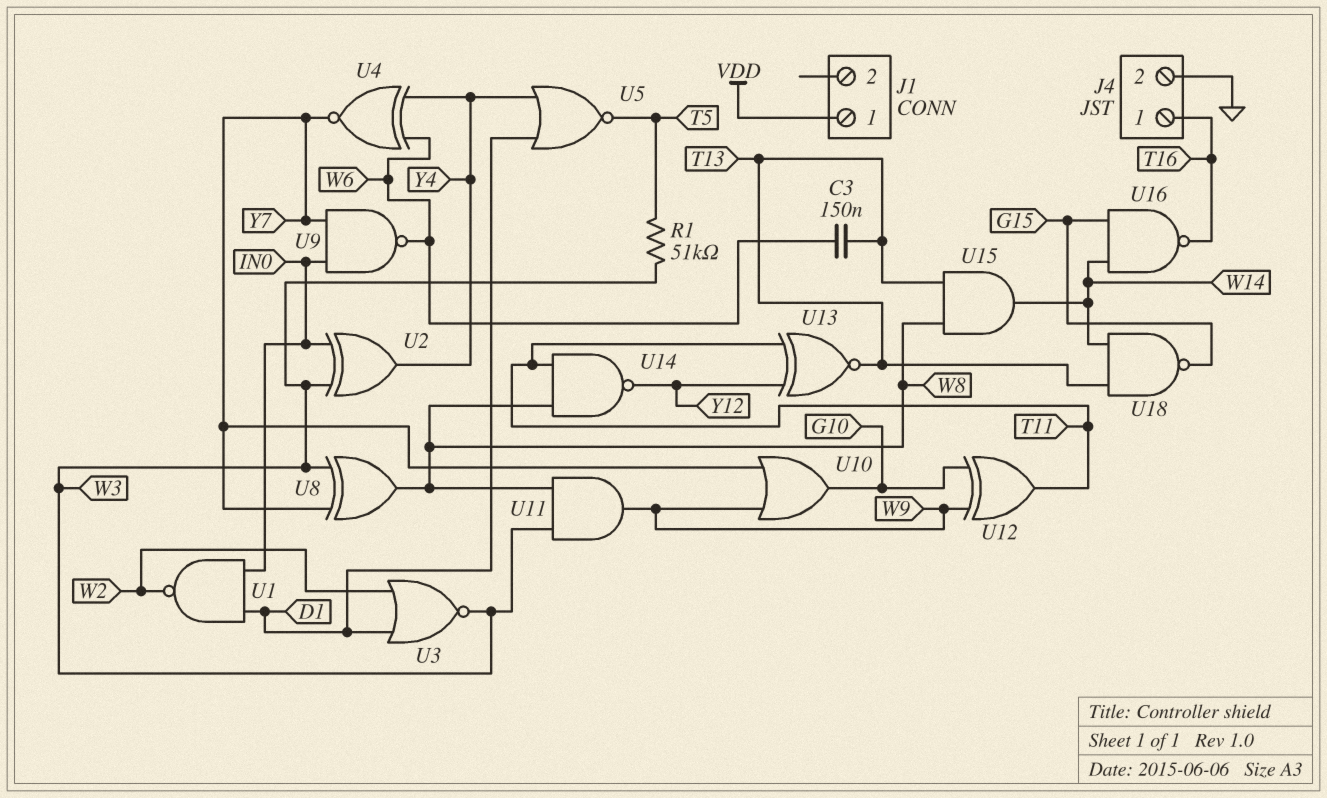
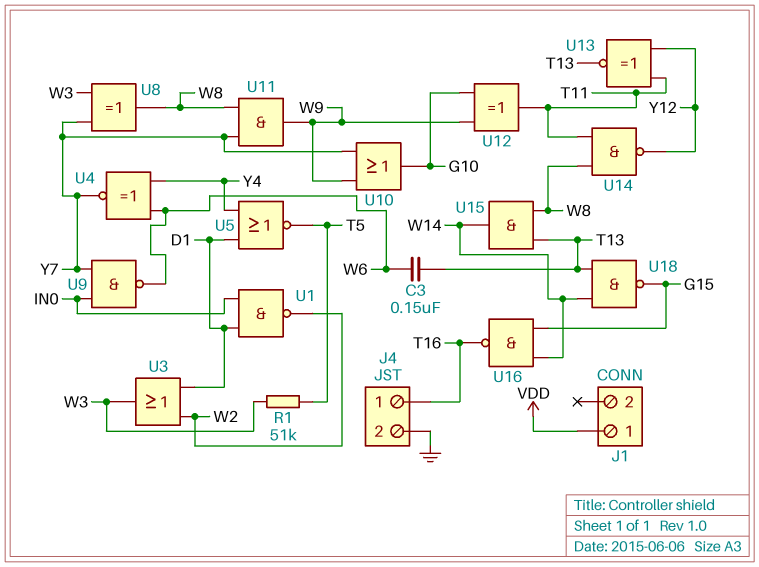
U2: XOR (in IN0, in W3, out Y4) -> none
U3: NOR (in D1, in W2, out W3) -> OR (in D1, in W2, out W3)
U11: AND (in W3, in W8, out W9) -> AND (in W8, in Y7, out W9)

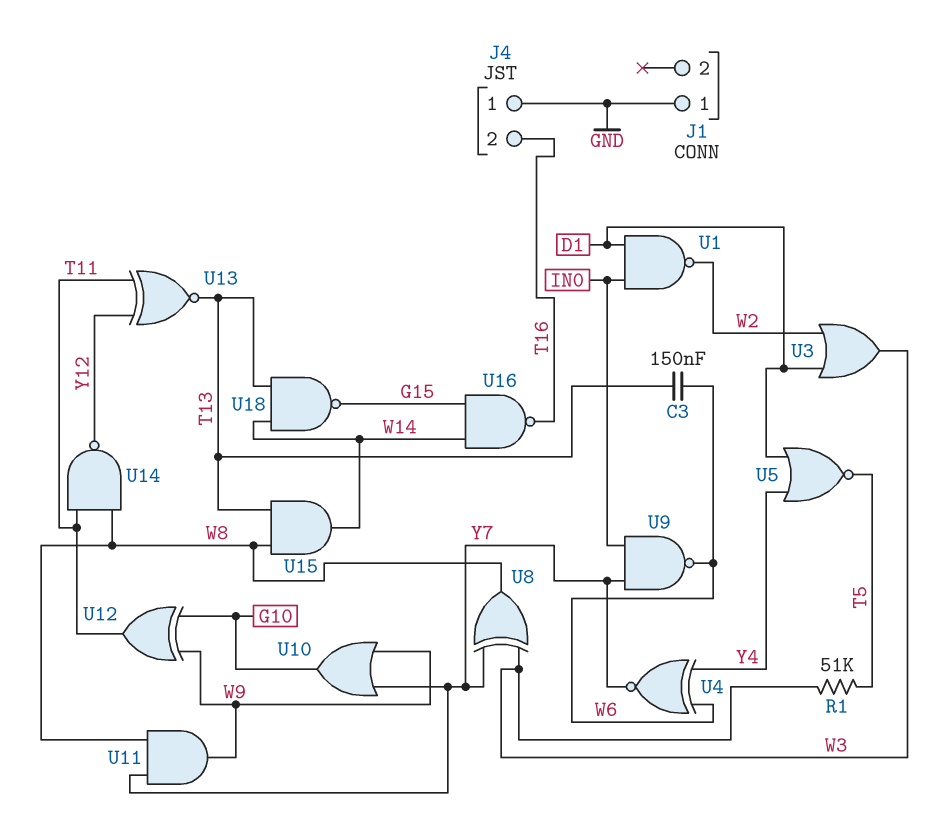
J1 pin 1: VDD -> GND
J4 pin 1: T16 -> GND
J4 pin 2: GND -> T16

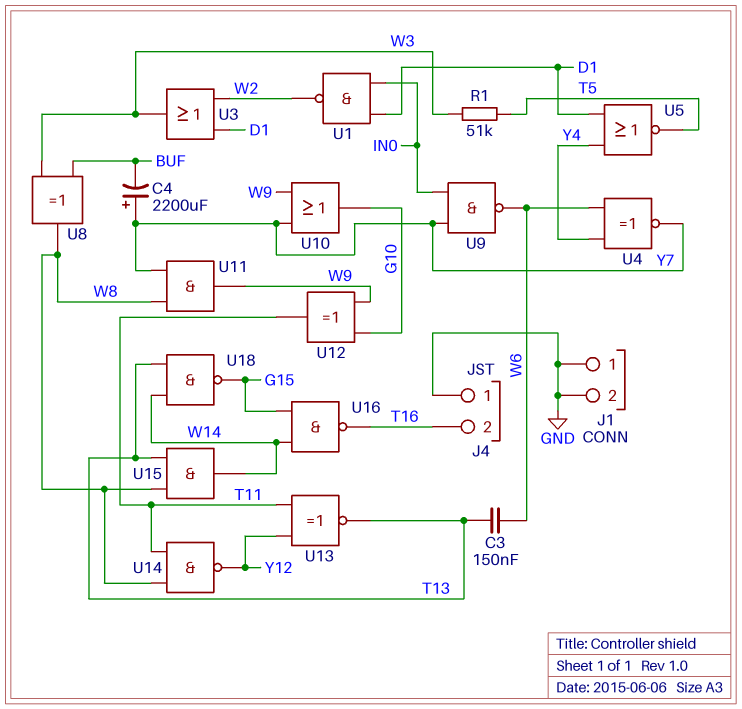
C4: none -> 2200uF (plus Y7, minus BUF)
J1 pin 2: none -> GND
U8: XOR (in W3, in Y7, out W8) -> XOR (in BUF, in W3, out W8)

